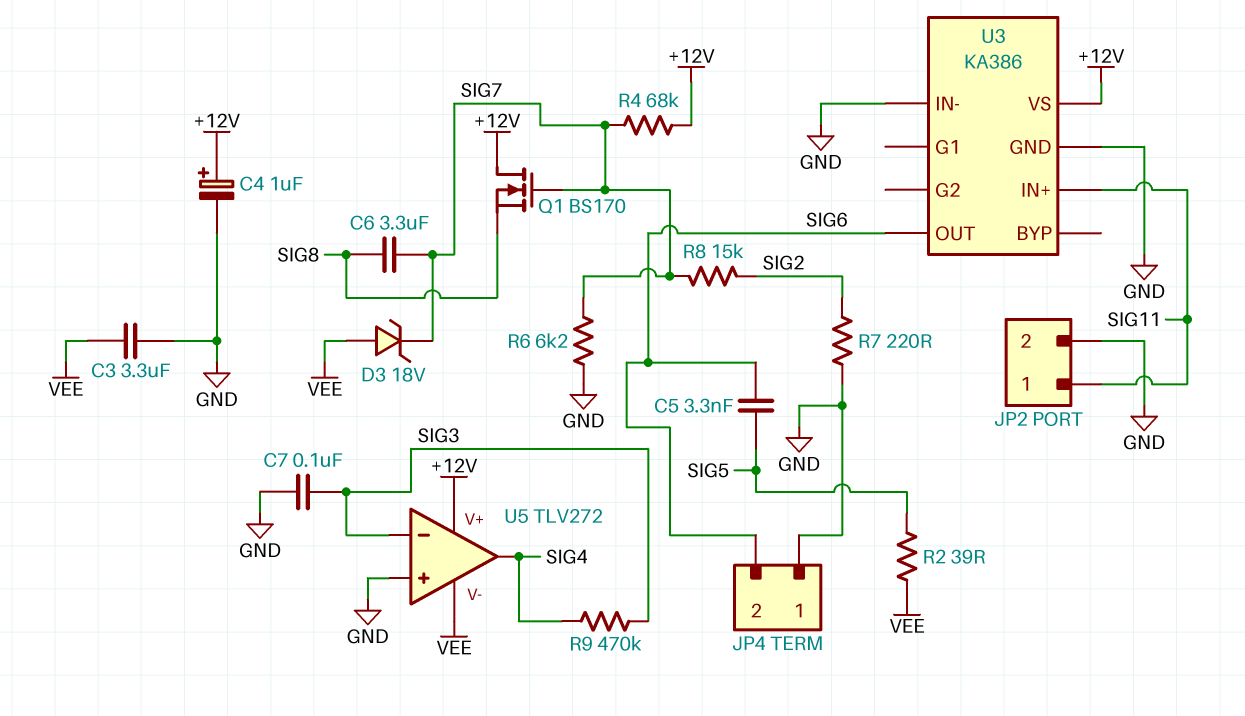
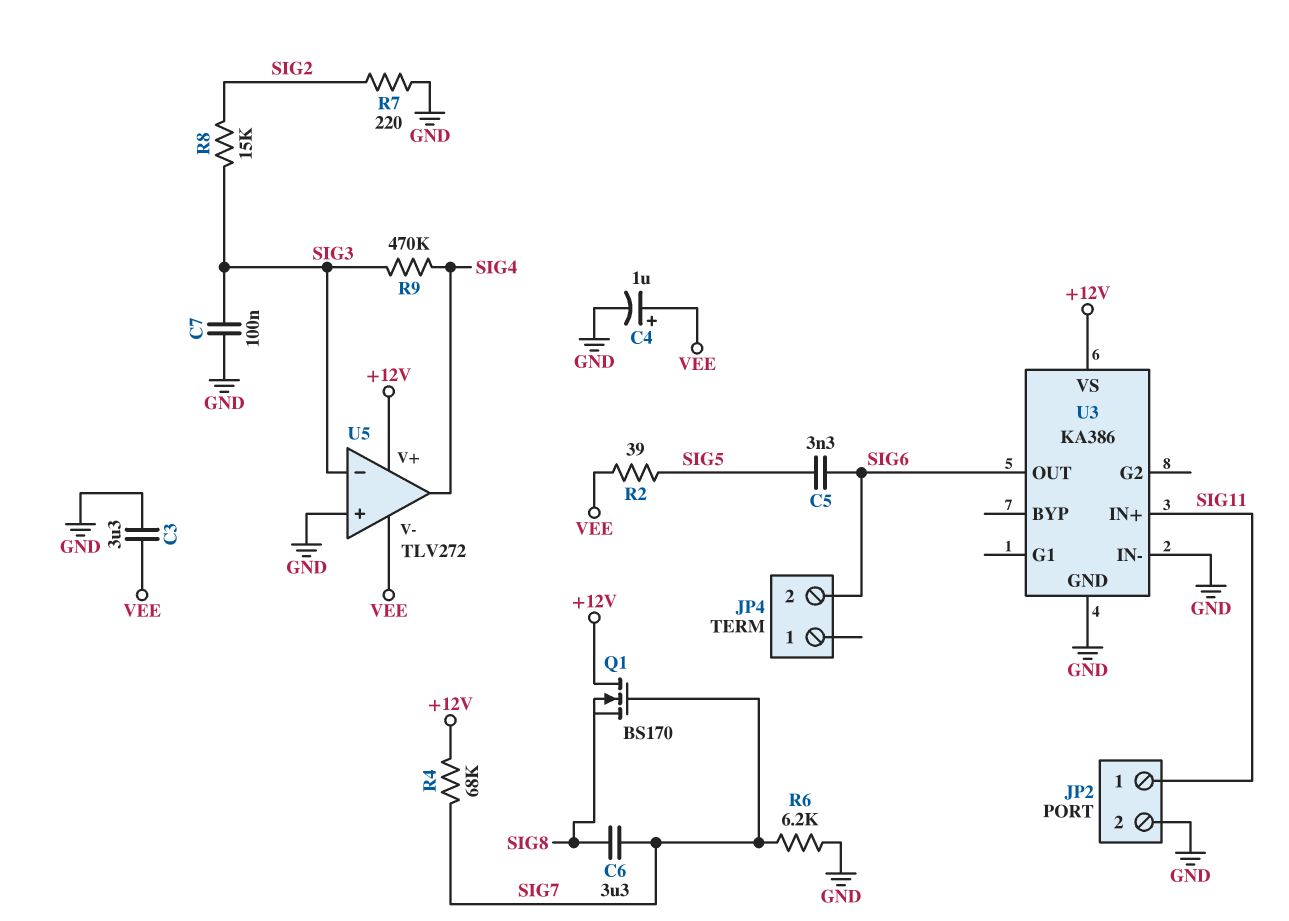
C4: 1uF (plus +12V, minus GND) -> 1uF (plus VEE, minus GND)
D3: zener 18V (A VEE, K SIG7) -> none
JP4 pin 1: GND -> none
R8: 15k (SIG2, SIG7) -> 15k (SIG2, SIG3)

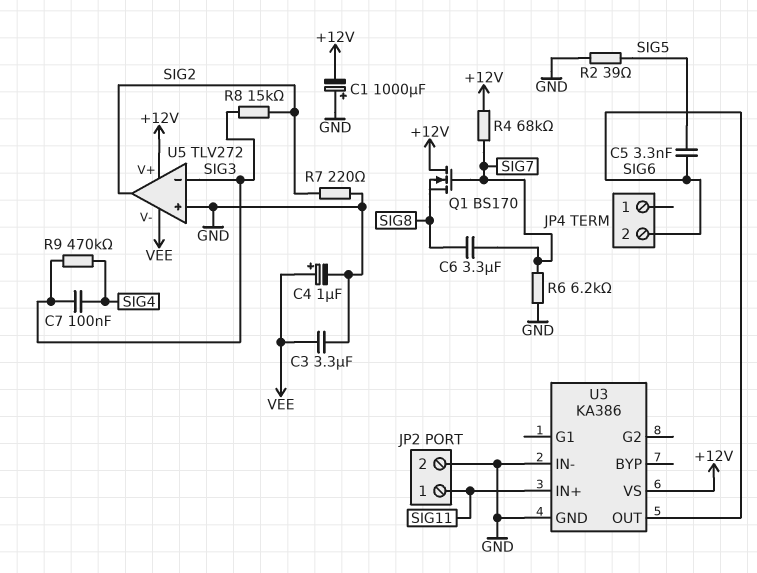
C1: none -> 1000uF (plus GND, minus +12V)
C7: 100nF (GND, SIG3) -> 100nF (SIG3, SIG4)
R2: 39 (SIG5, VEE) -> 39 (GND, SIG5)
U5 pin out: SIG4 -> SIG2

